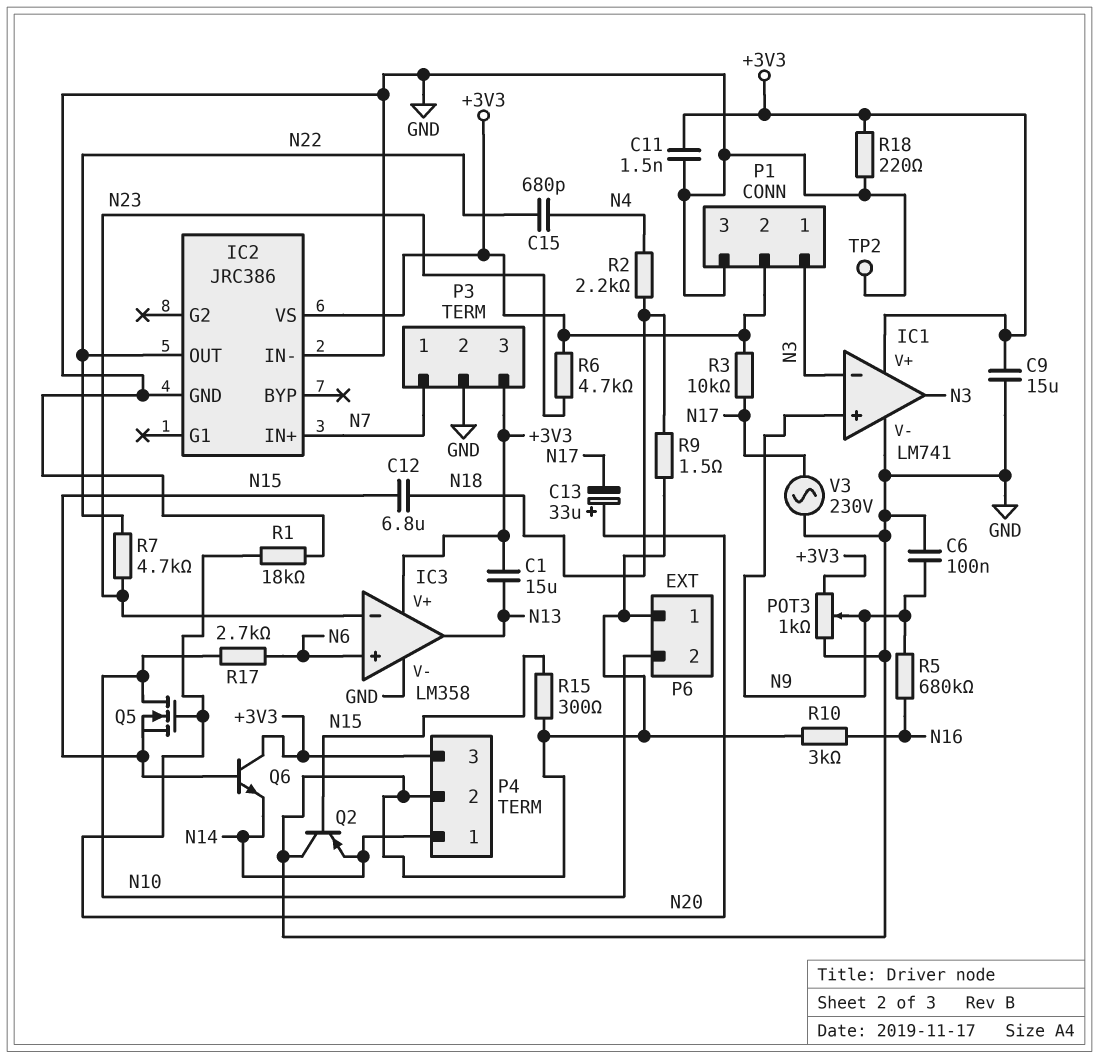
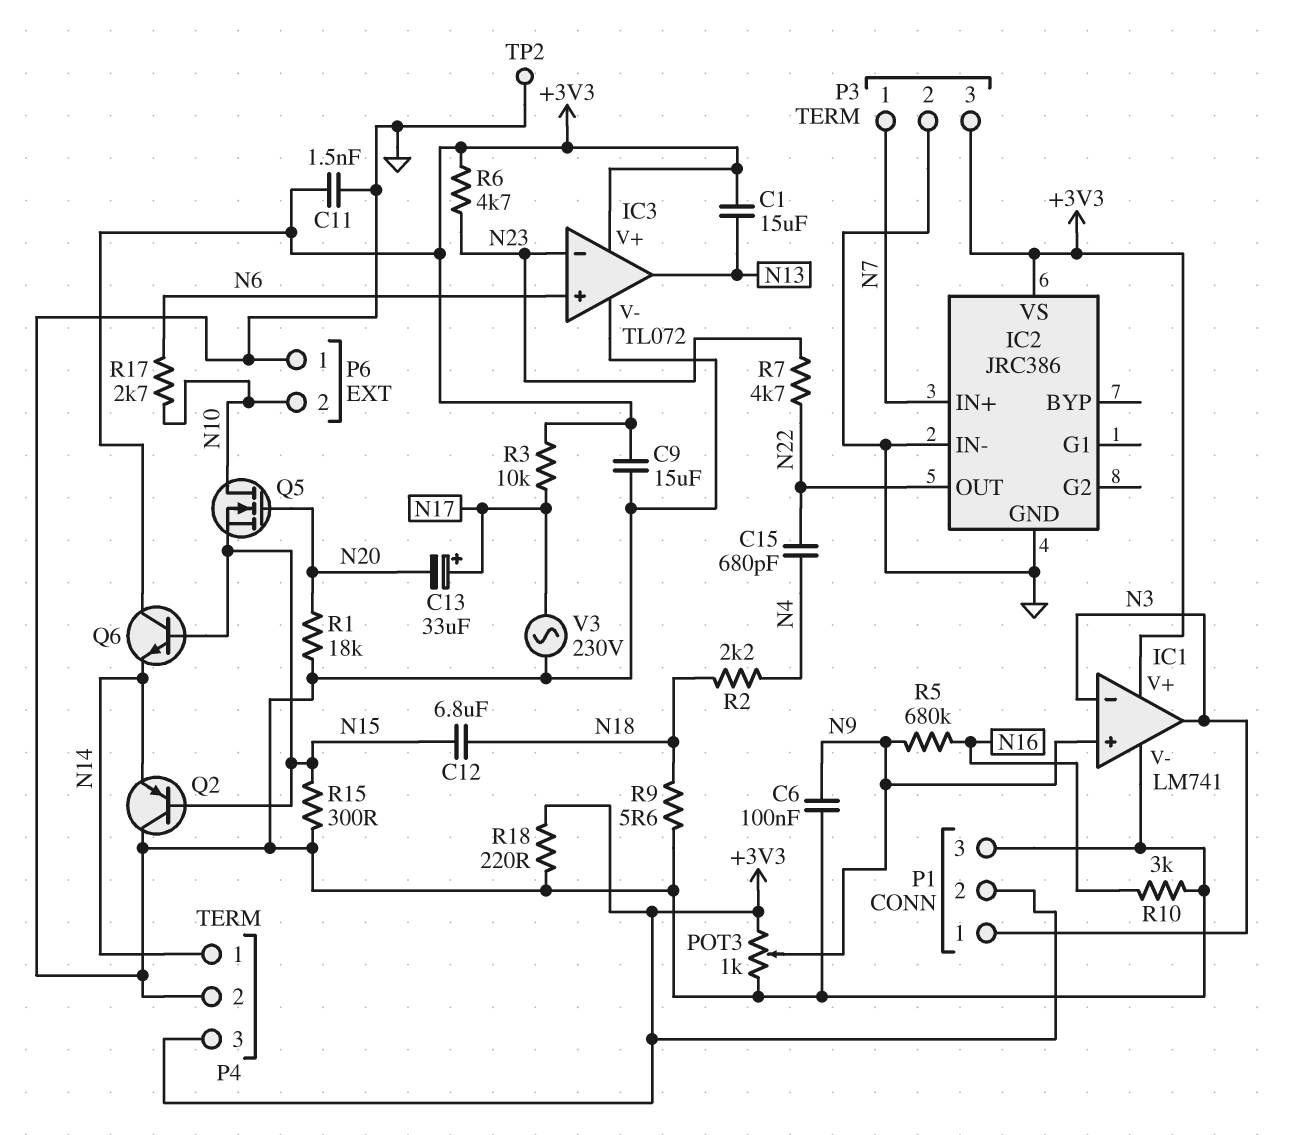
C13: 33uF (plus N20, minus N17) -> 33uF (plus N17, minus N20)
IC3: LM358 -> TL072
R9: 1.5 (GND, N18) -> 5.6 (GND, N18)

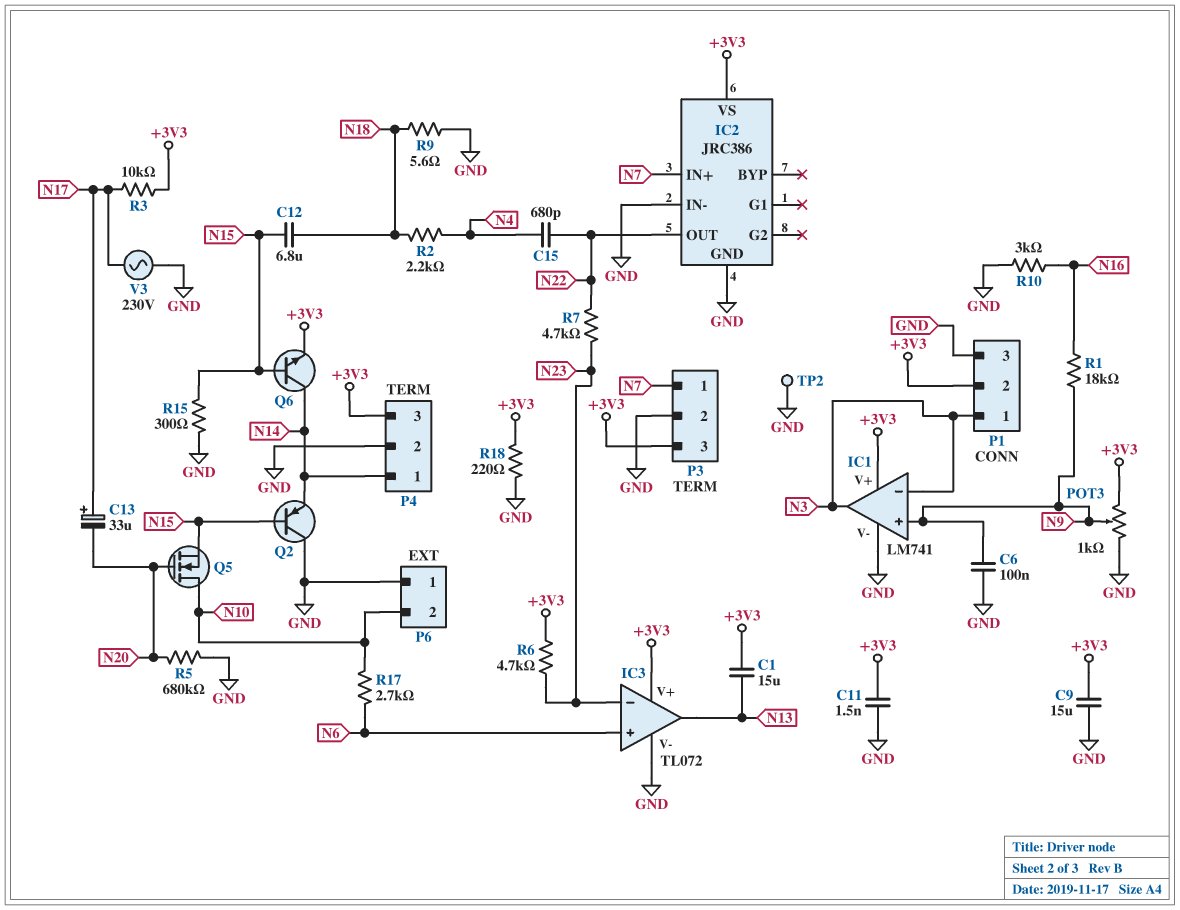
Q6: NPN (B N15, C +3V3, E N14) -> NPN (B N15, C N14, E +3V3)
R1: 18k (GND, N20) -> 18k (N9, N16)
R5: 680k (N9, N16) -> 680k (GND, N20)

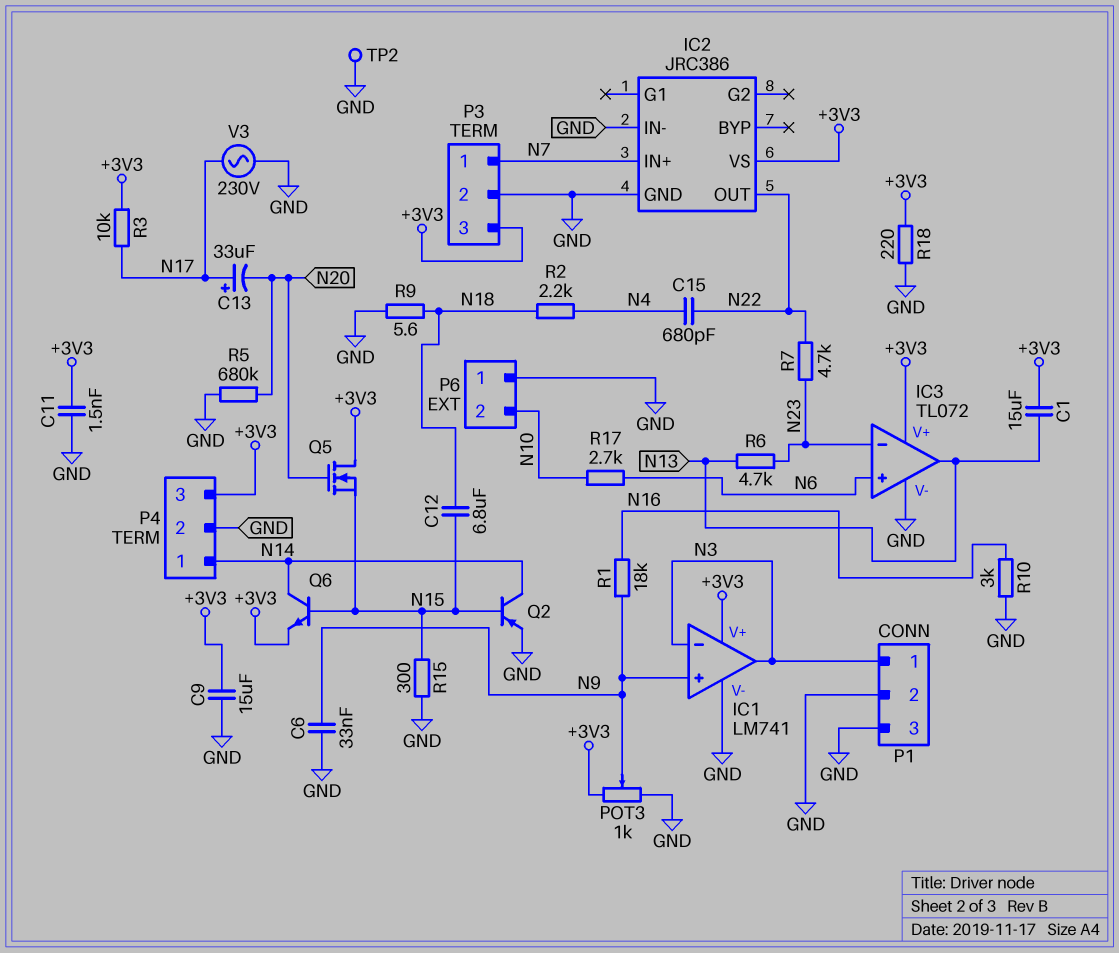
C6: 100nF (GND, N9) -> 33nF (GND, N9)
P1 pin 2: +3V3 -> GND
Q2: PNP (B N15, C GND, E N14) -> PNP (B N15, C N14, E GND)
Q5: NMOS (G N20, D N10, S N15) -> NMOS (G N20, D +3V3, S N15)
R6: 4.7k (+3V3, N23) -> 4.7k (N13, N23)

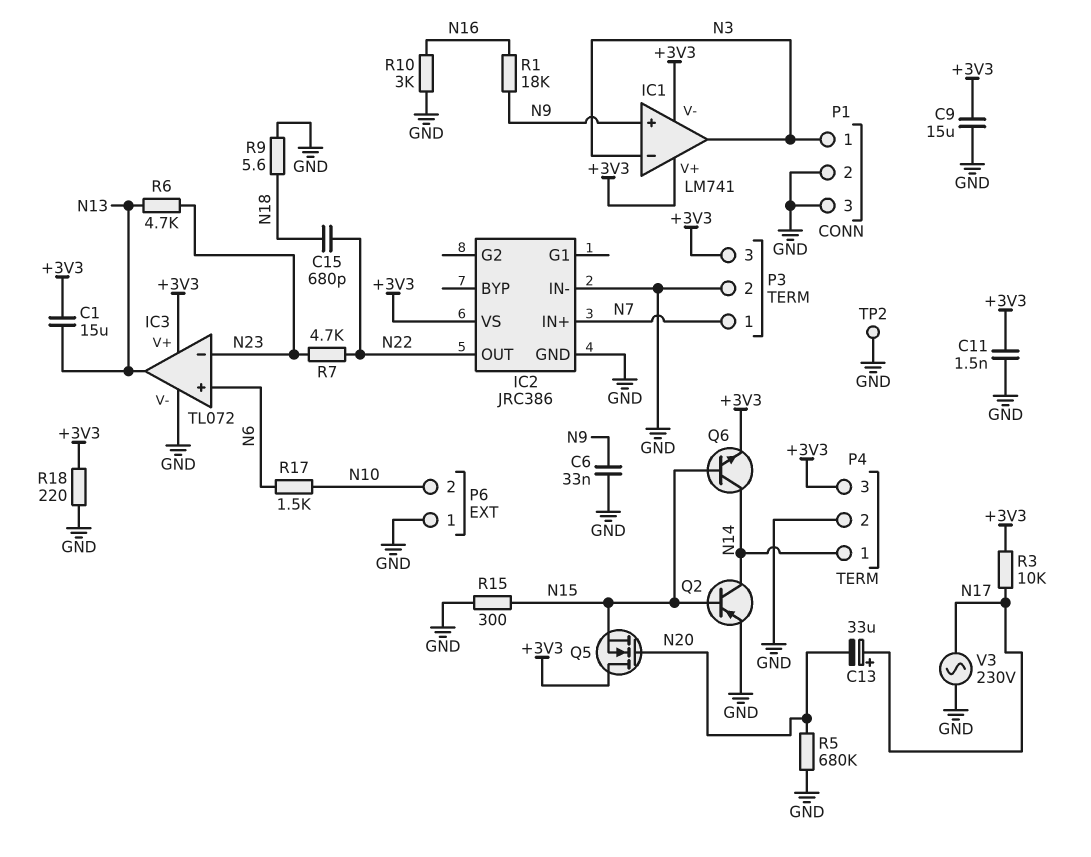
C12: 6.8uF (N15, N18) -> none
C15: 680pF (N4, N22) -> 680pF (N18, N22)
IC1 pin V-: GND -> +3V3
POT3: 1k (+3V3, GND, wiper N9) -> none
R2: 2.2k (N4, N18) -> none
R17: 2.7k (N6, N10) -> 1.5k (N6, N10)

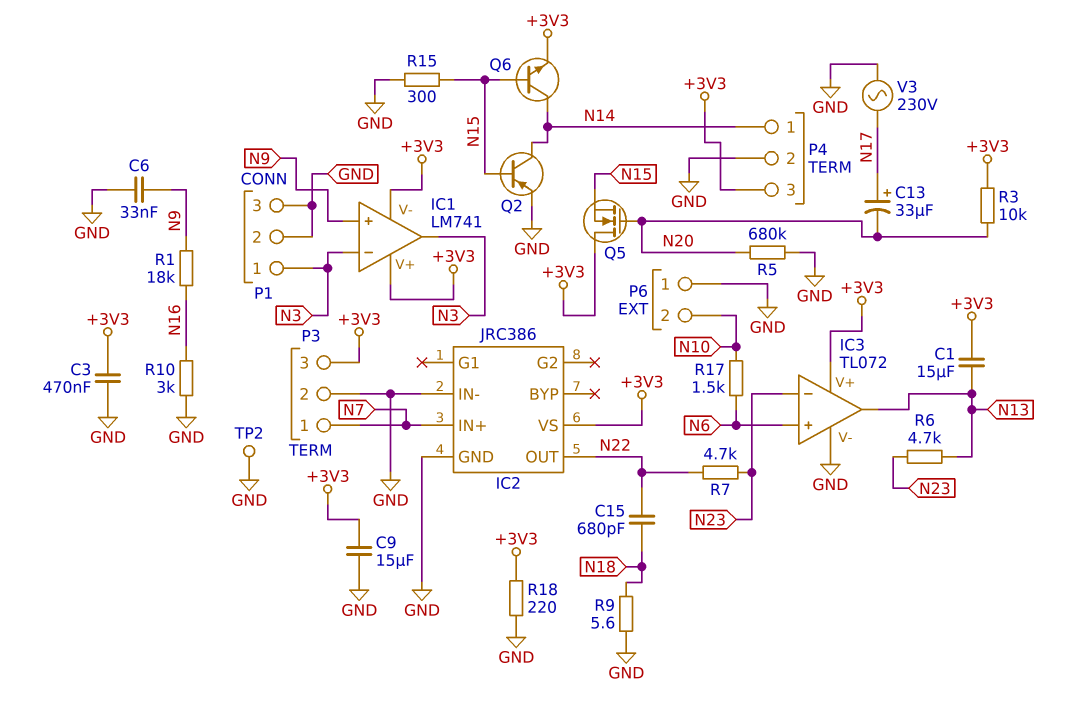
C3: none -> 470nF (+3V3, GND)
C11: 1.5nF (+3V3, GND) -> none
R3: 10k (+3V3, N17) -> 10k (+3V3, N20)

